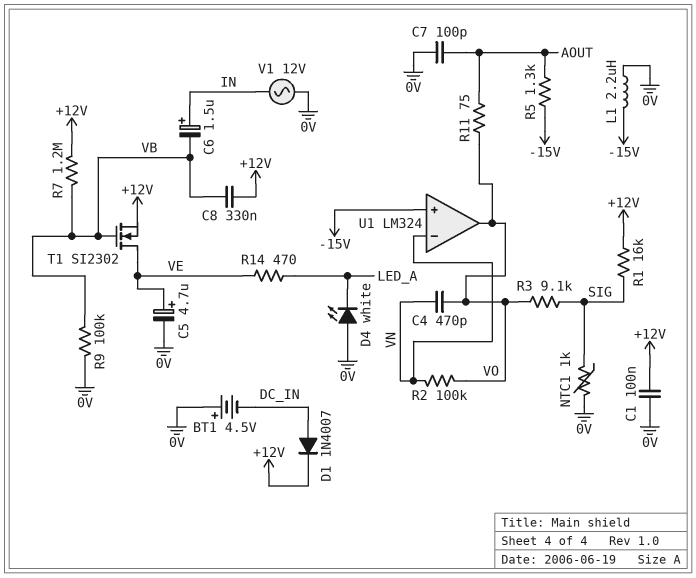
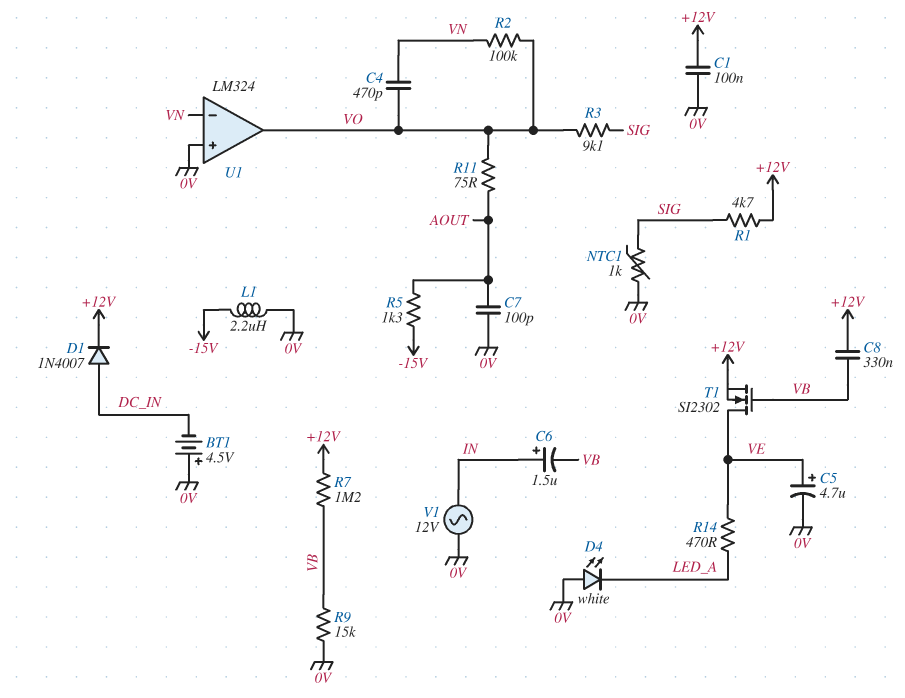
R1: 16k (+12V, SIG) -> 4.7k (+12V, SIG)
R9: 100k (0V, VB) -> 15k (0V, VB)
U1 pin in+: -15V -> 0V

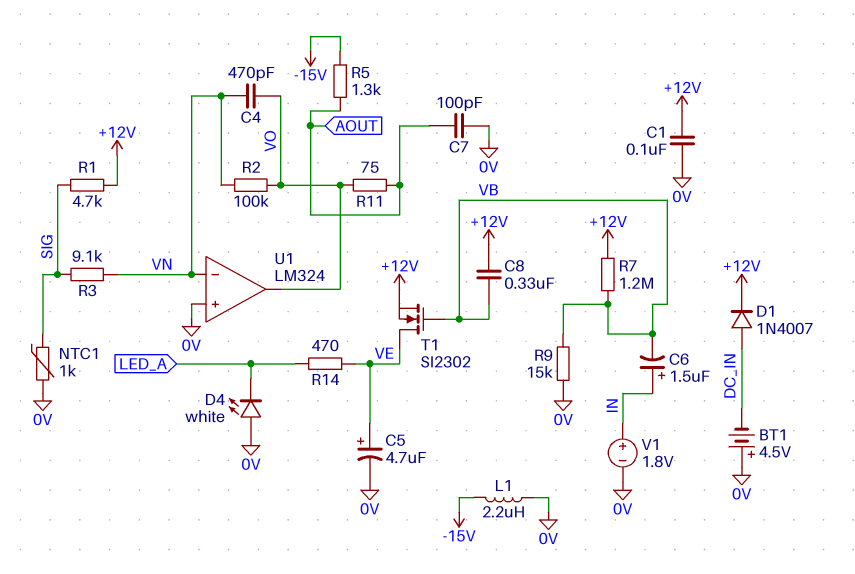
R3: 9.1k (SIG, VO) -> 9.1k (SIG, VN)
V1: AC 12V (0V, IN) -> 1.8V (plus IN, minus 0V)

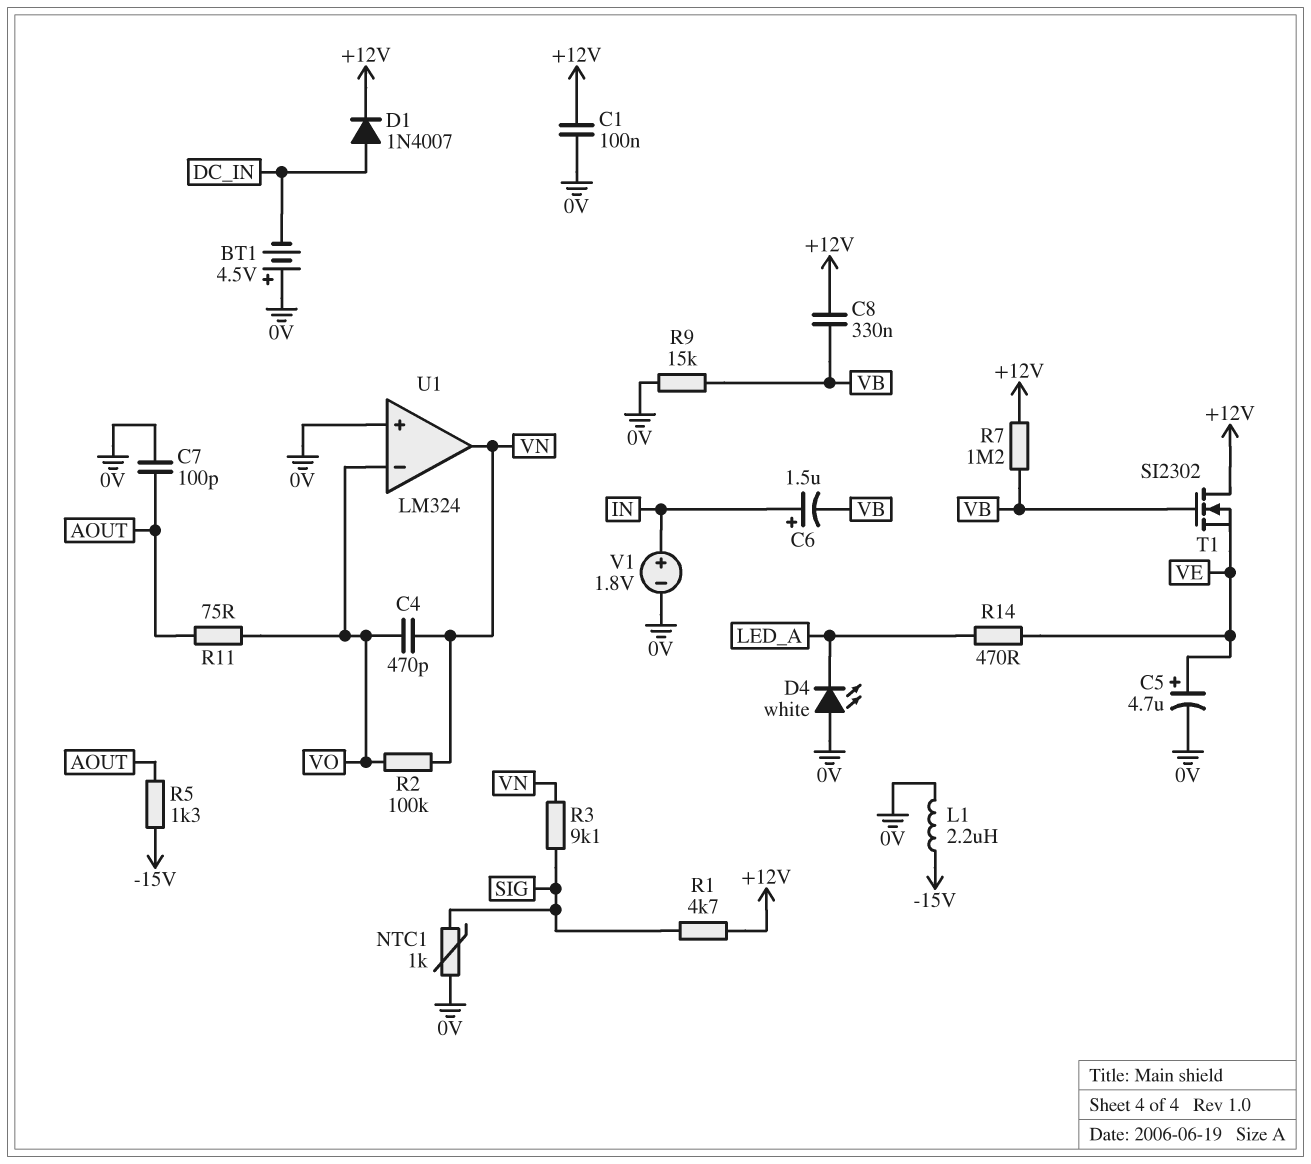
T1: NMOS SI2302 (G VB, D VE, S +12V) -> NMOS SI2302 (G VB, D +12V, S VE)
U1 pin in-: VN -> VO
U1 pin out: VO -> VN

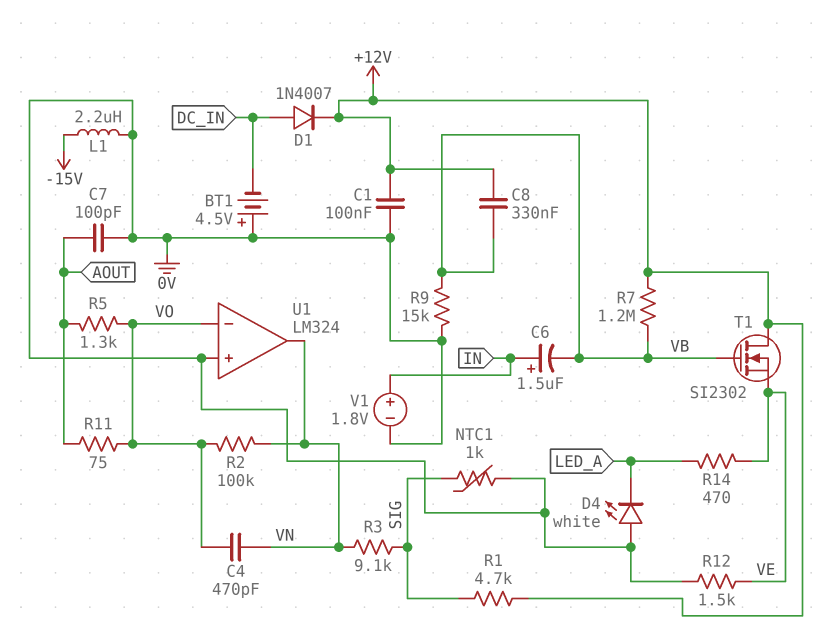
C5: 4.7uF (plus VE, minus 0V) -> none
R5: 1.3k (-15V, AOUT) -> 1.3k (AOUT, VO)
R12: none -> 1.5k (0V, VE)

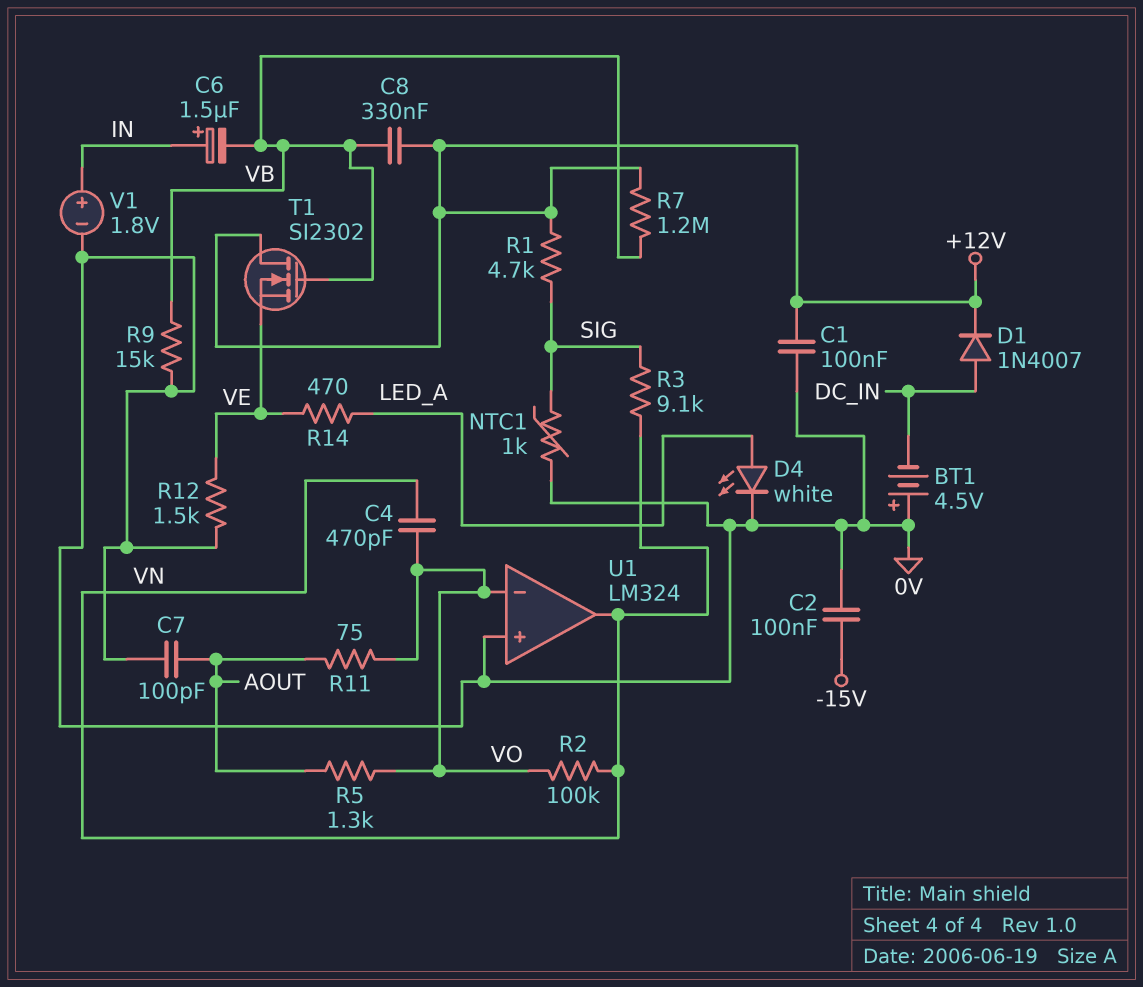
C2: none -> 100nF (-15V, 0V)
D4: LED white (A 0V, K LED_A) -> LED white (A LED_A, K 0V)
L1: 2.2uH (-15V, 0V) -> none

